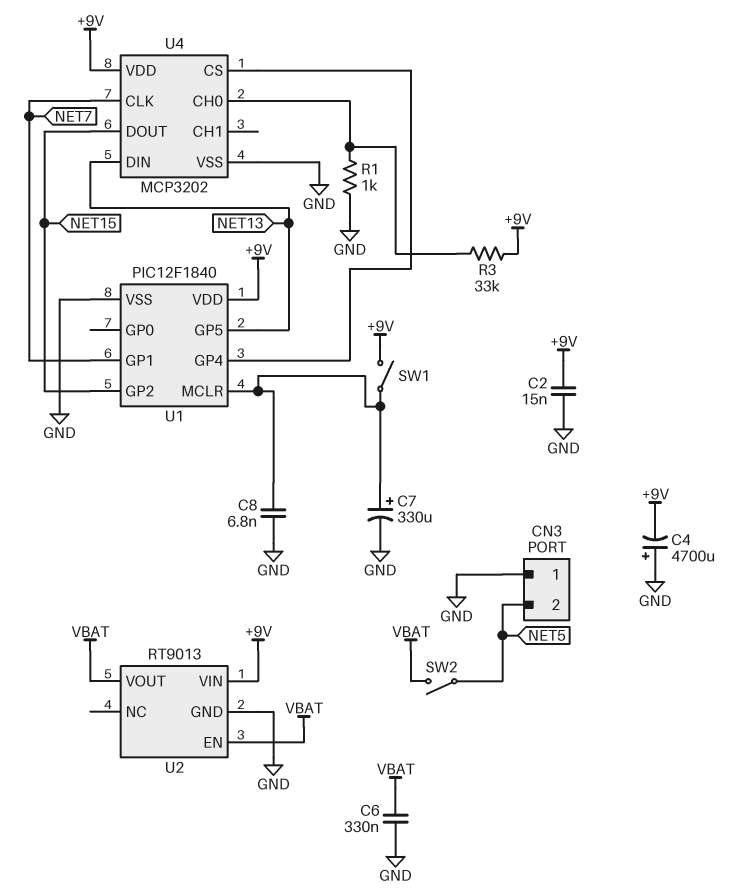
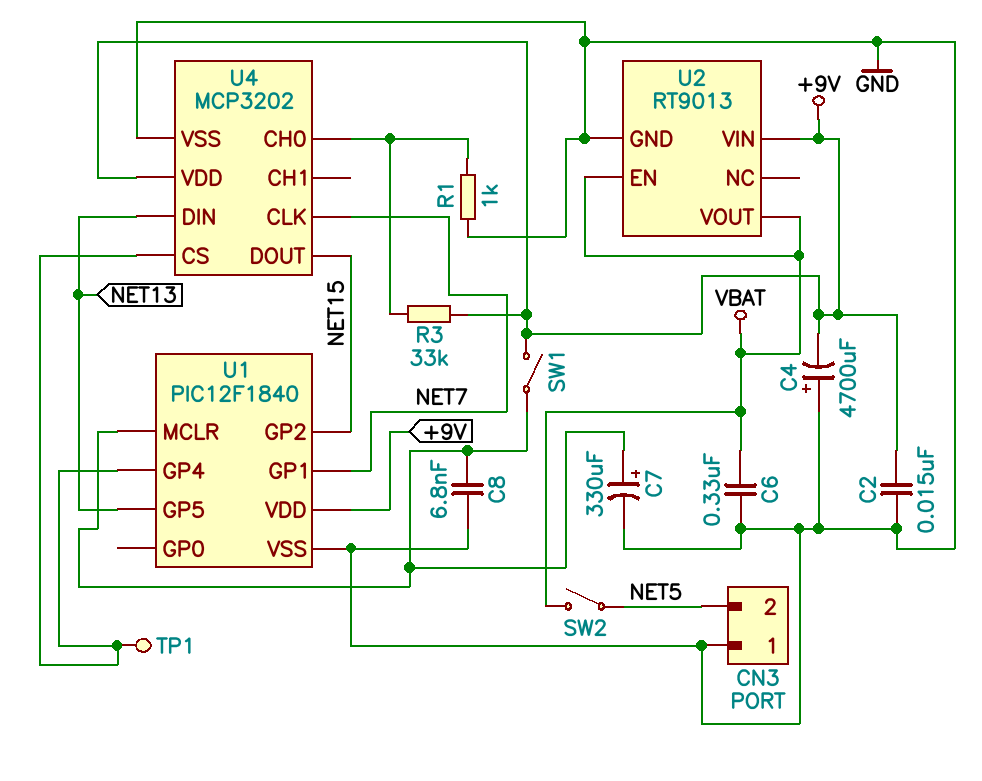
TP1: none -> test point (U1/GP4)

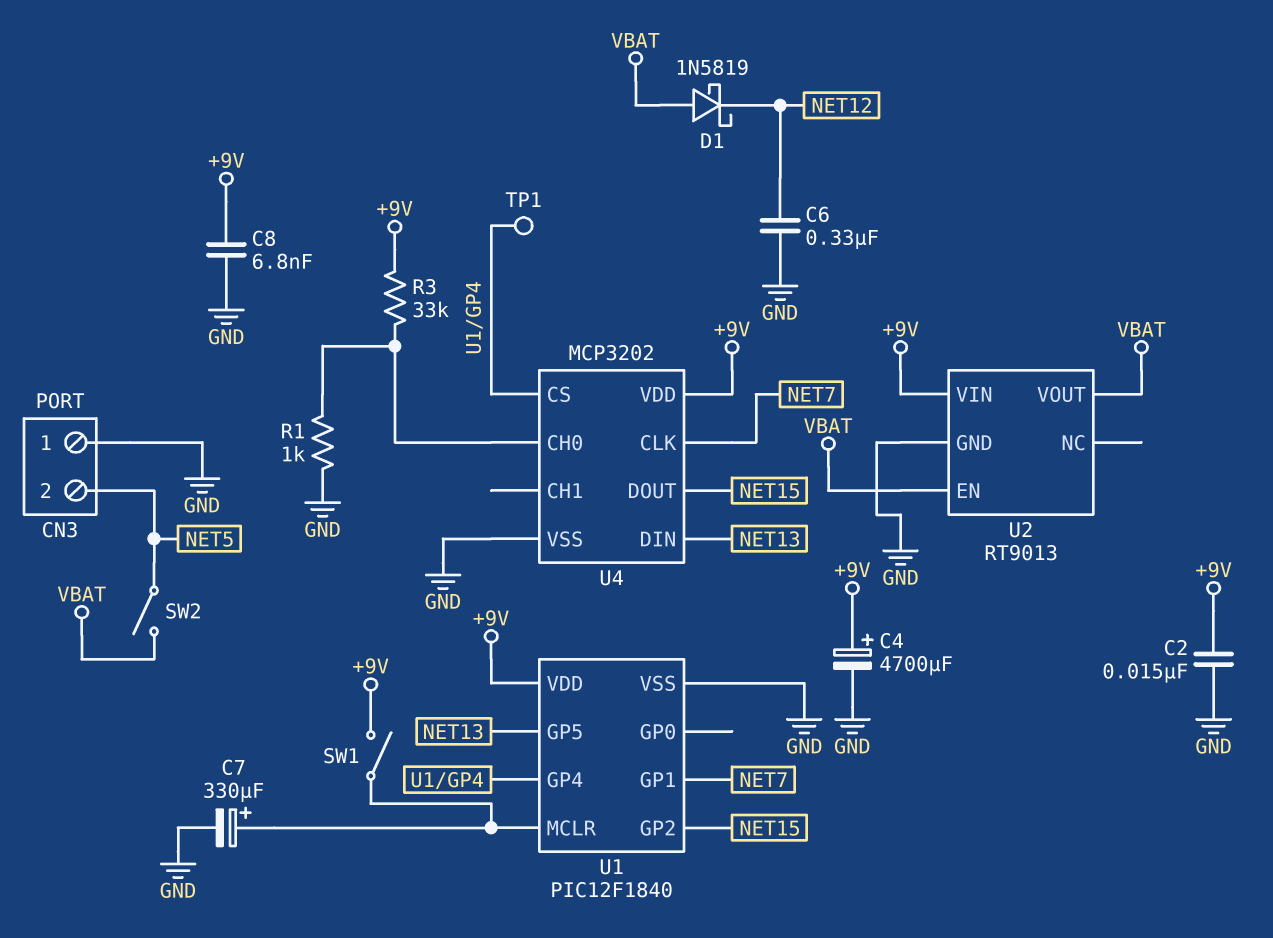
C4: 4700uF (plus GND, minus +9V) -> 4700uF (plus +9V, minus GND)
C6: 330nF (GND, VBAT) -> 330nF (GND, NET12)
C8: 6.8nF (GND, U1/MCLR) -> 6.8nF (+9V, GND)
D1: none -> schottky 1N5819 (A VBAT, K NET12)

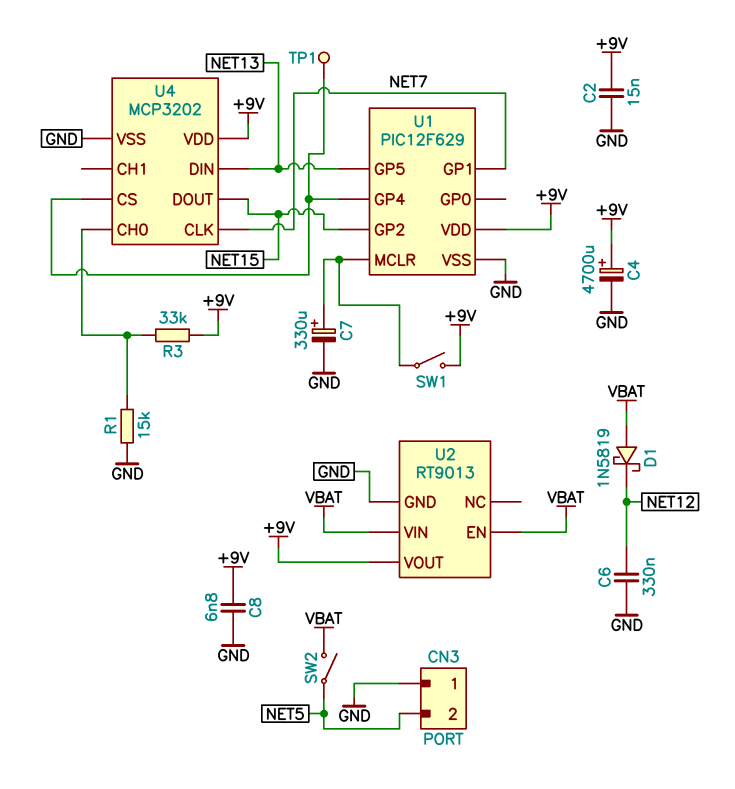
R1: 1k (GND, U4/CH0) -> 15k (GND, U4/CH0)
U1: PIC12F1840 -> PIC12F629
U2 pin VIN: +9V -> VBAT
U2 pin VOUT: VBAT -> +9V

